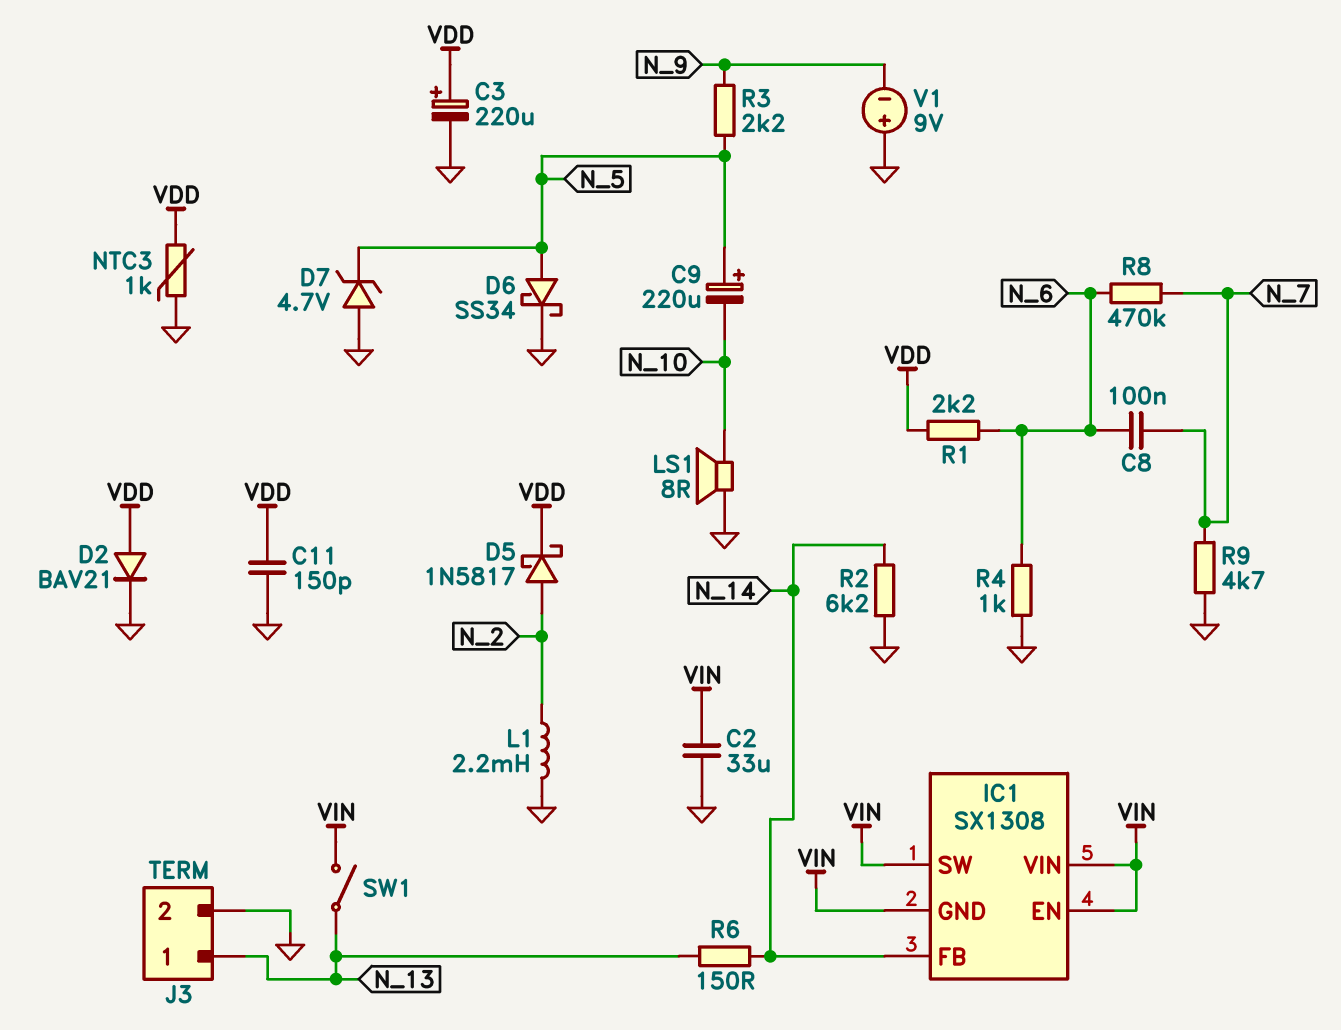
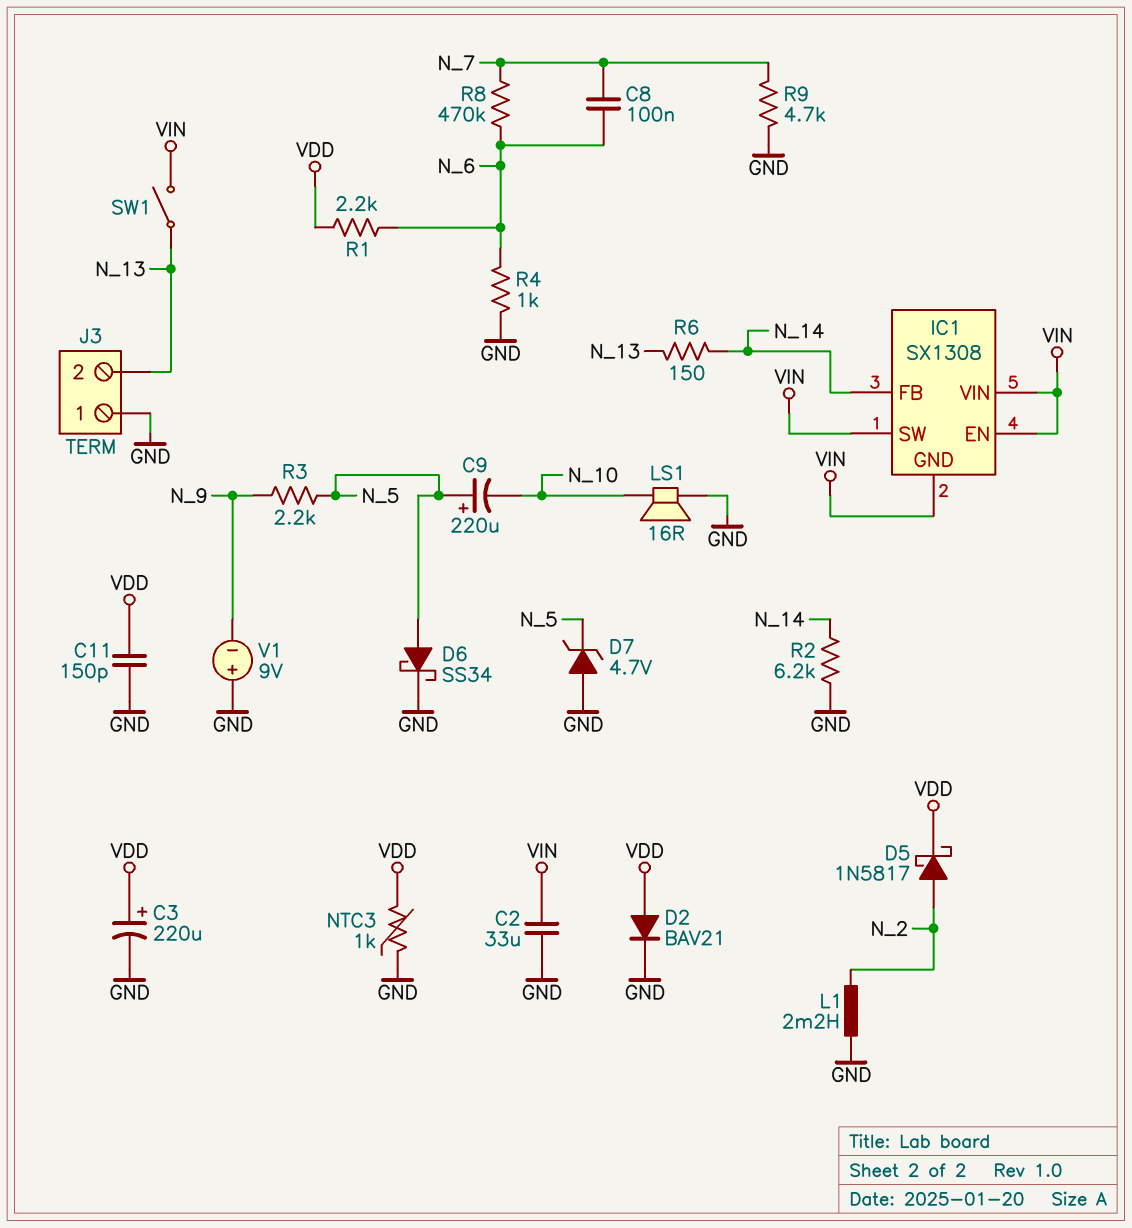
J3 pin 1: N_13 -> GND
J3 pin 2: GND -> N_13
LS1: speaker 8R (GND, N_10) -> speaker 16R (GND, N_10)

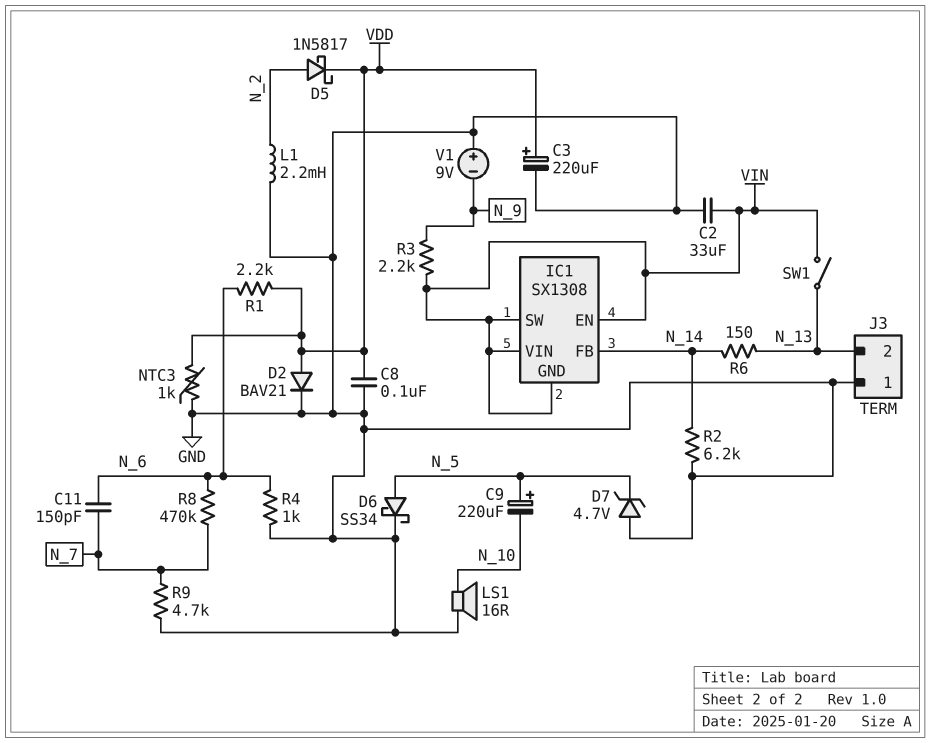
C8: 100nF (N_6, N_7) -> 100nF (GND, VDD)
C11: 150pF (GND, VDD) -> 150pF (N_6, N_7)
R3: 2.2k (N_5, N_9) -> 2.2k (N_9, VIN)

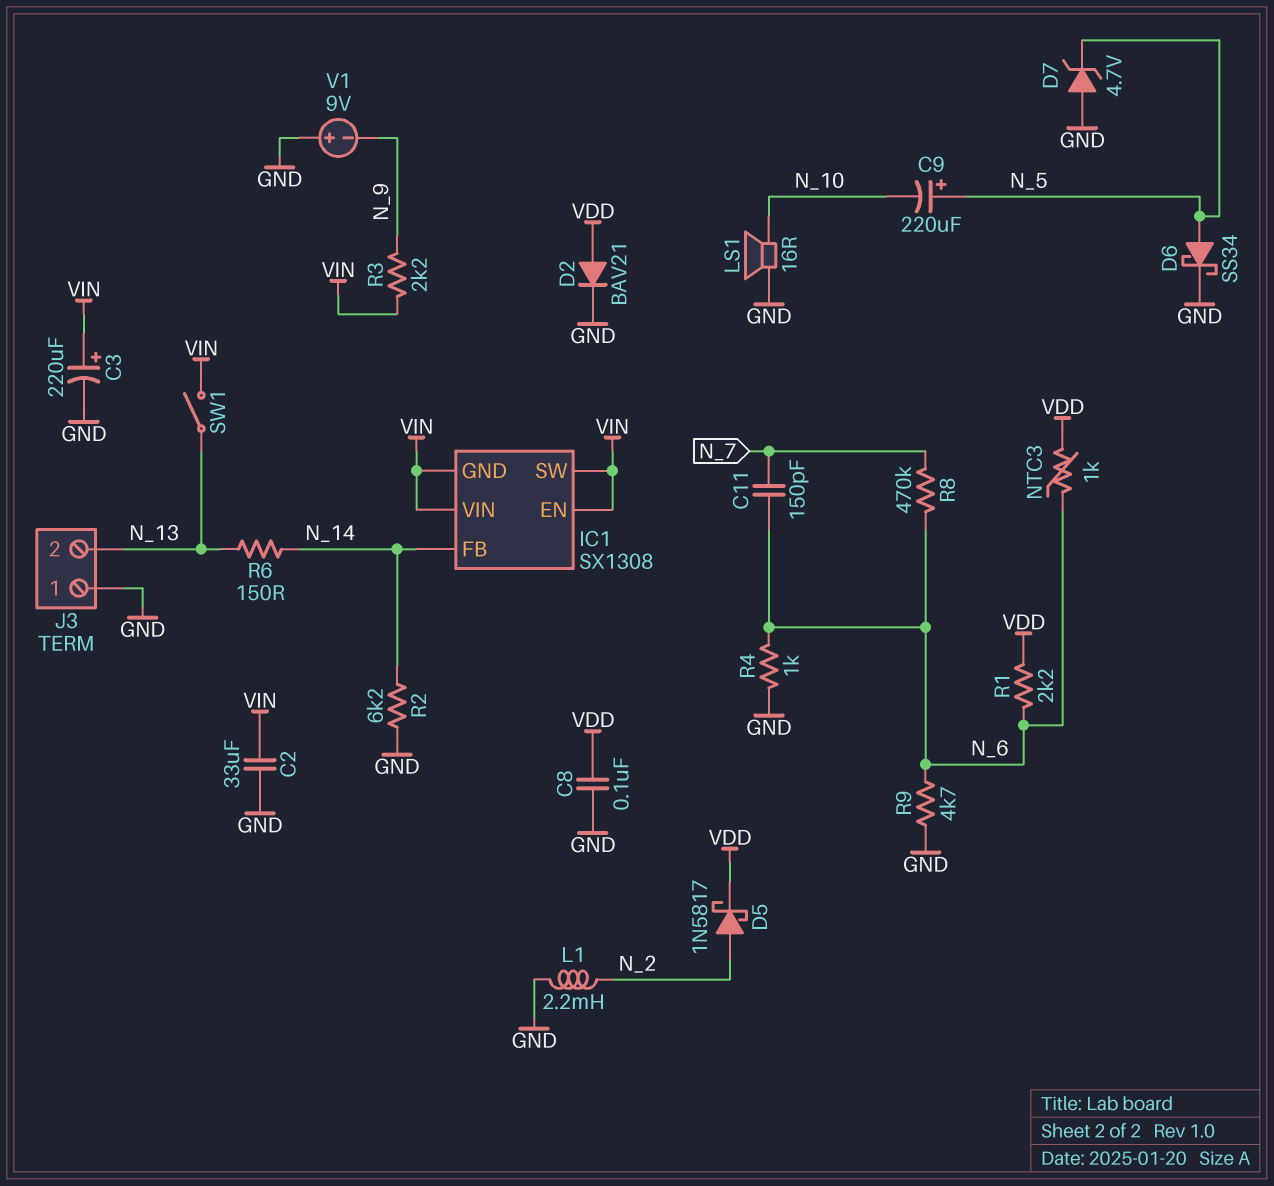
C3: 220uF (plus VDD, minus GND) -> 220uF (plus VIN, minus GND)
NTC3: 1k (GND, VDD) -> 1k (N_6, VDD)
R9: 4.7k (GND, N_7) -> 4.7k (GND, N_6)

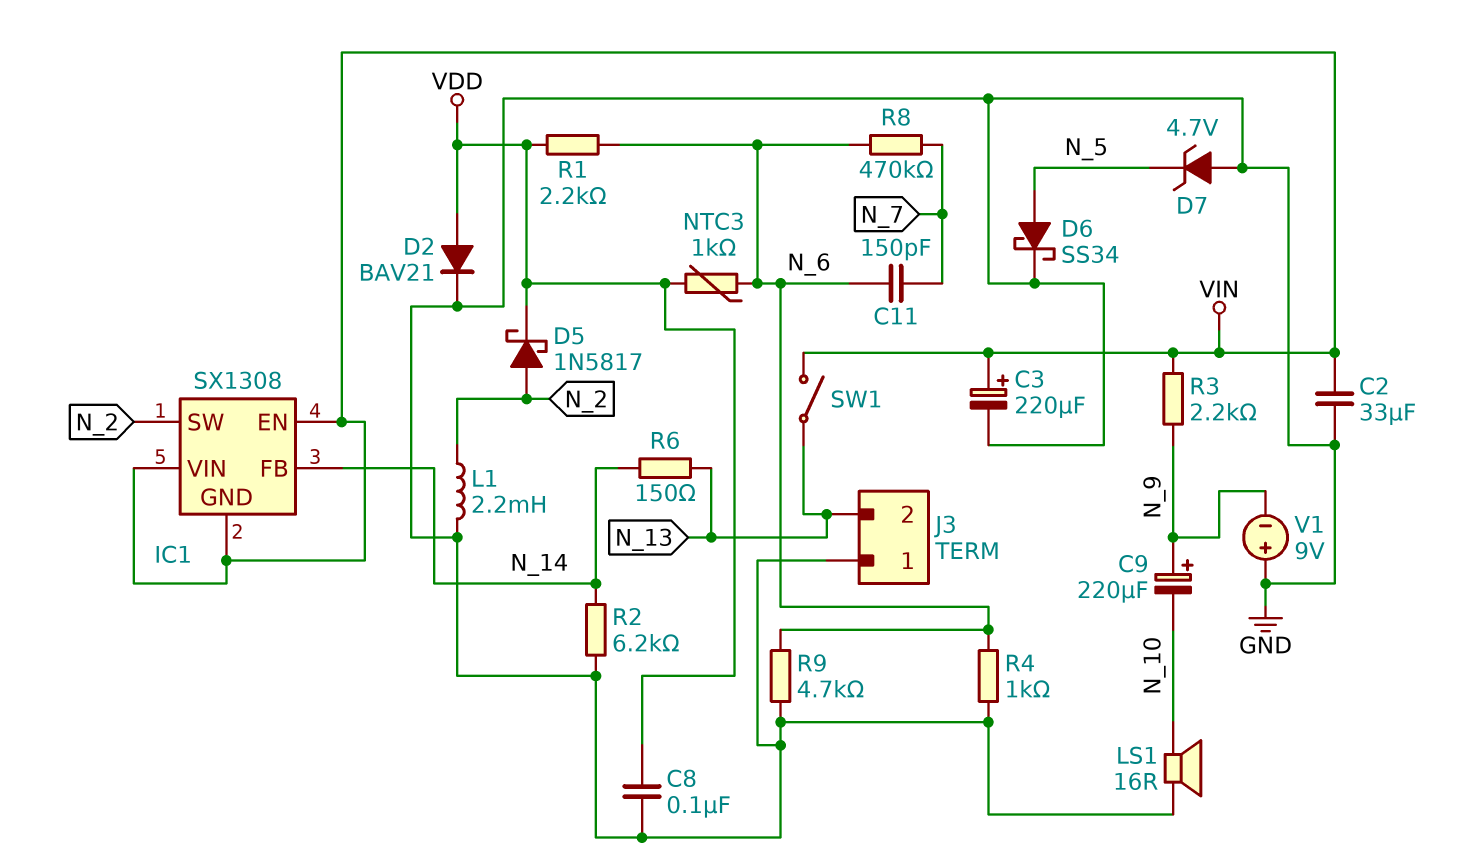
C9: 220uF (plus N_5, minus N_10) -> 220uF (plus N_9, minus N_10)
IC1 pin SW: VIN -> N_2

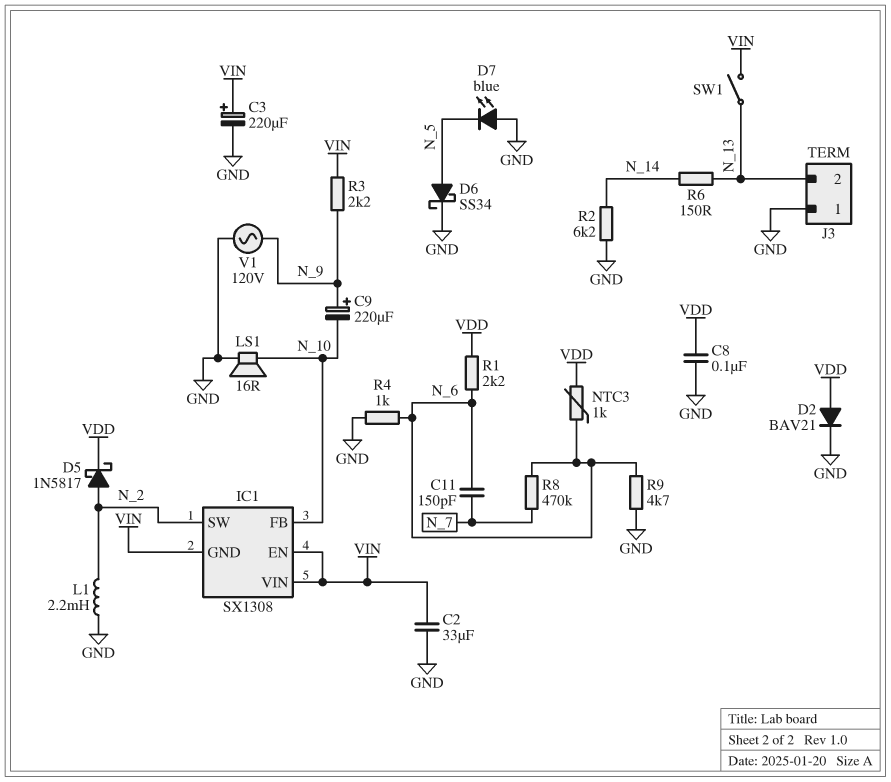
D7: zener 4.7V (A GND, K N_5) -> LED blue (A GND, K N_5)
IC1 pin FB: N_14 -> N_10
V1: 9V (plus GND, minus N_9) -> AC 120V (GND, N_9)

